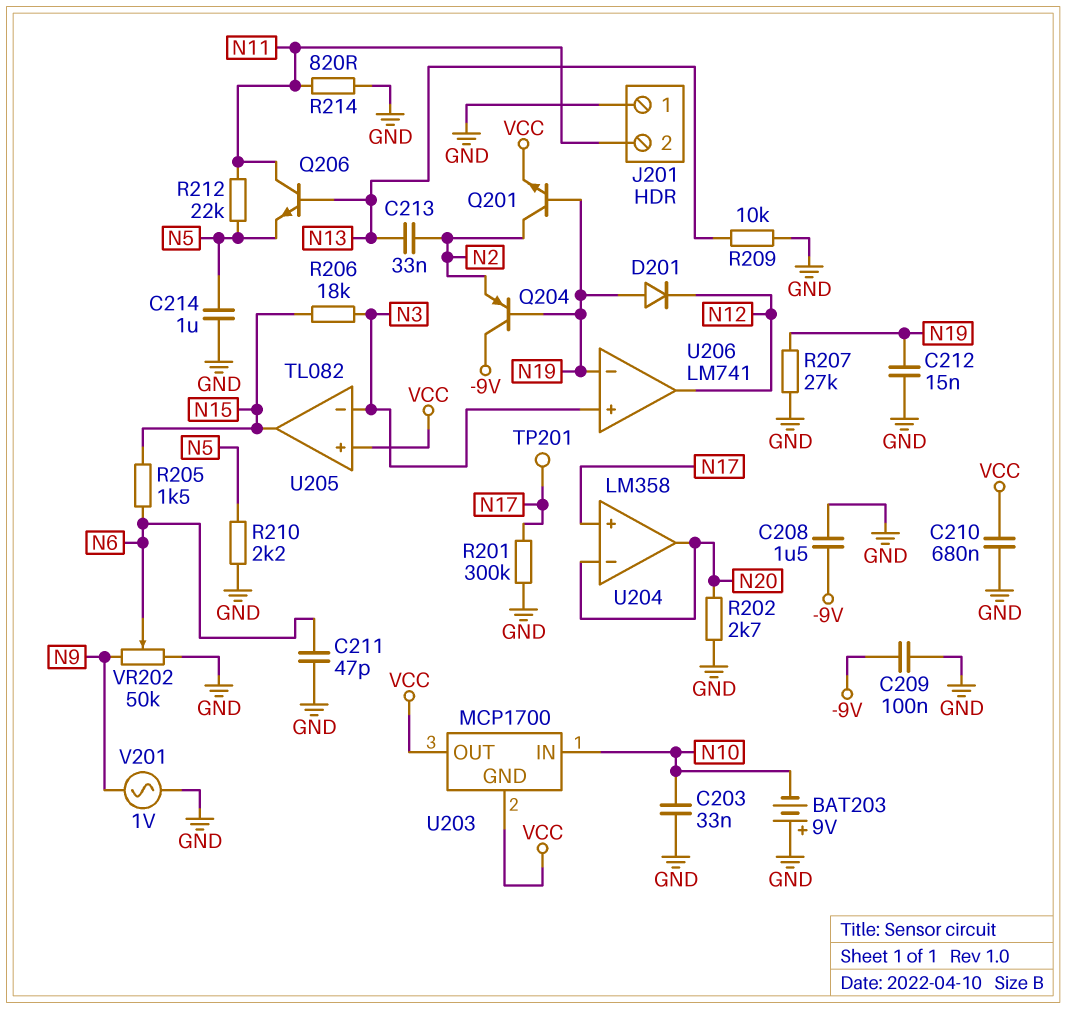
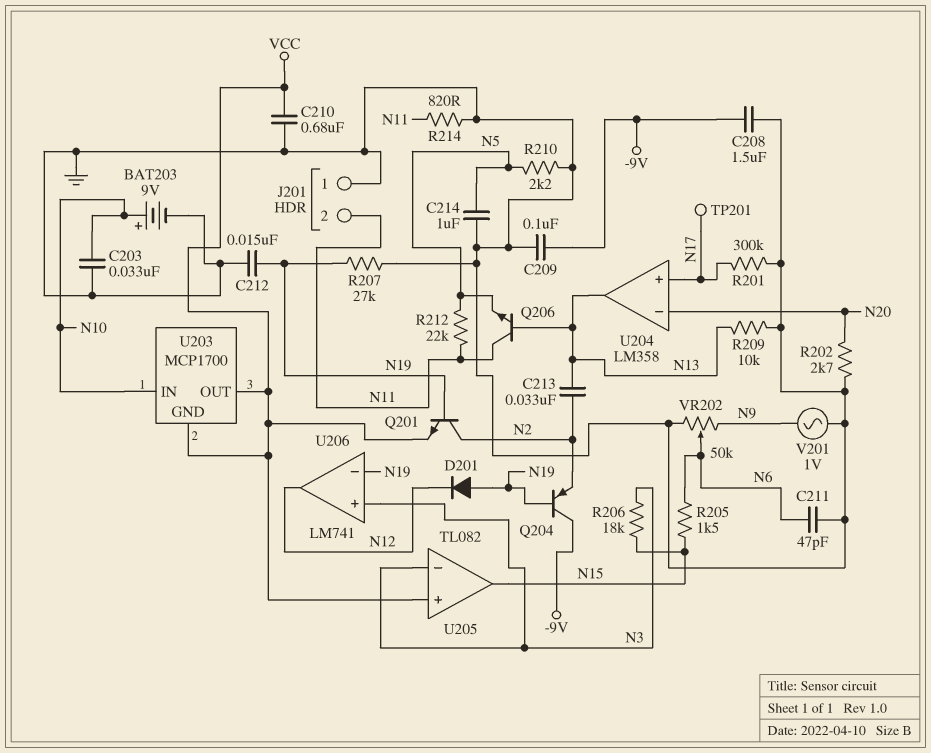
BAT203: 9V (plus GND, minus N10) -> 9V (plus N10, minus GND)
U204 pin out: N20 -> N13

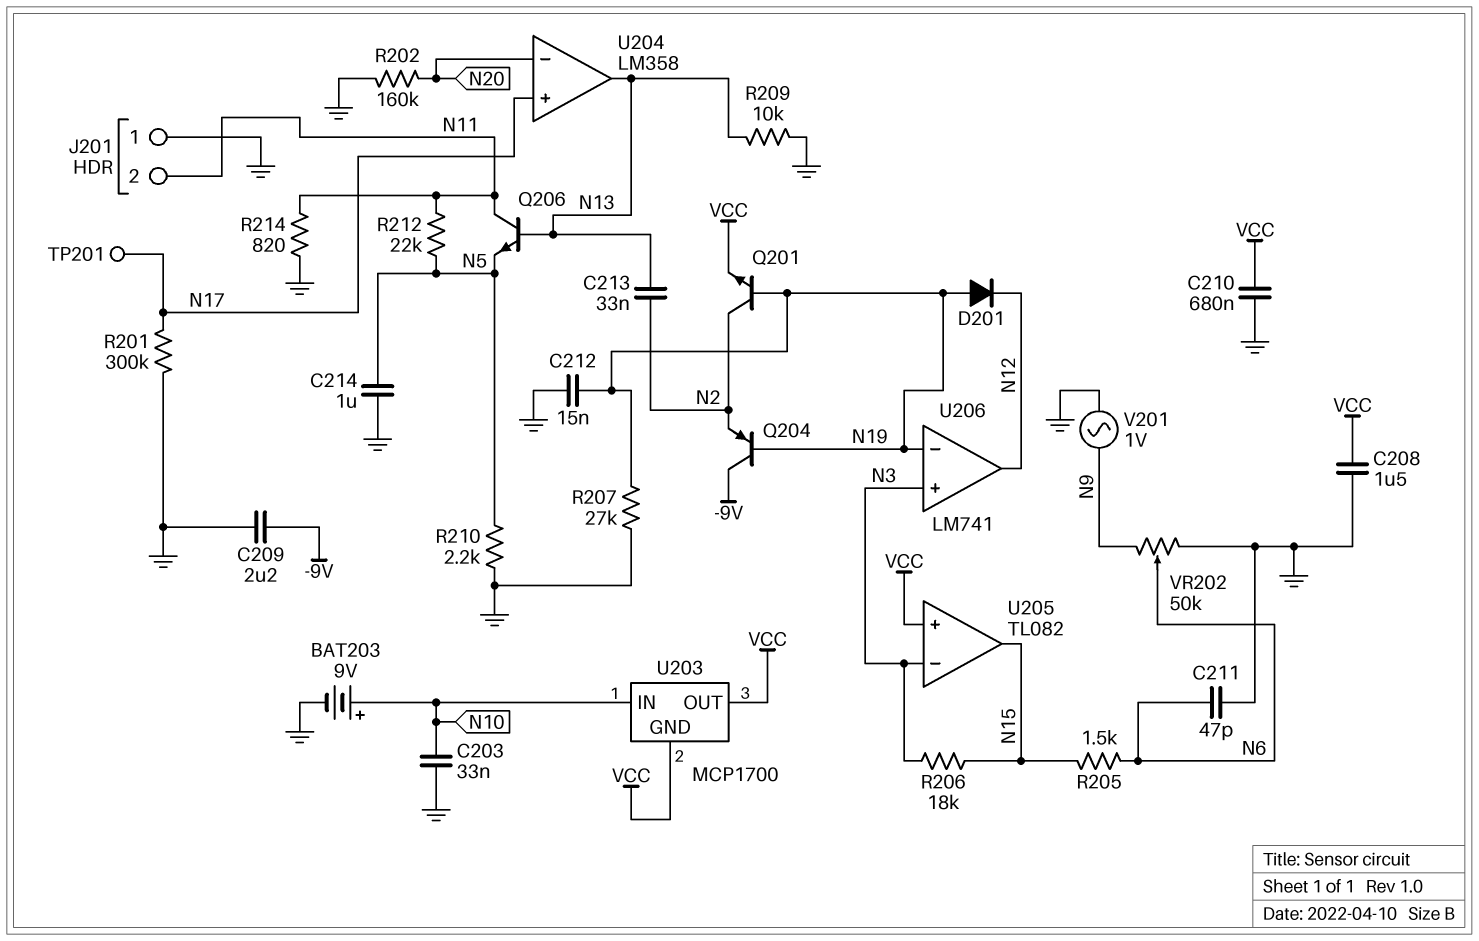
C208: 1.5uF (-9V, GND) -> 1.5uF (GND, VCC)
C209: 100nF (-9V, GND) -> 2.2uF (-9V, GND)
R202: 2.7k (GND, N20) -> 160k (GND, N20)

